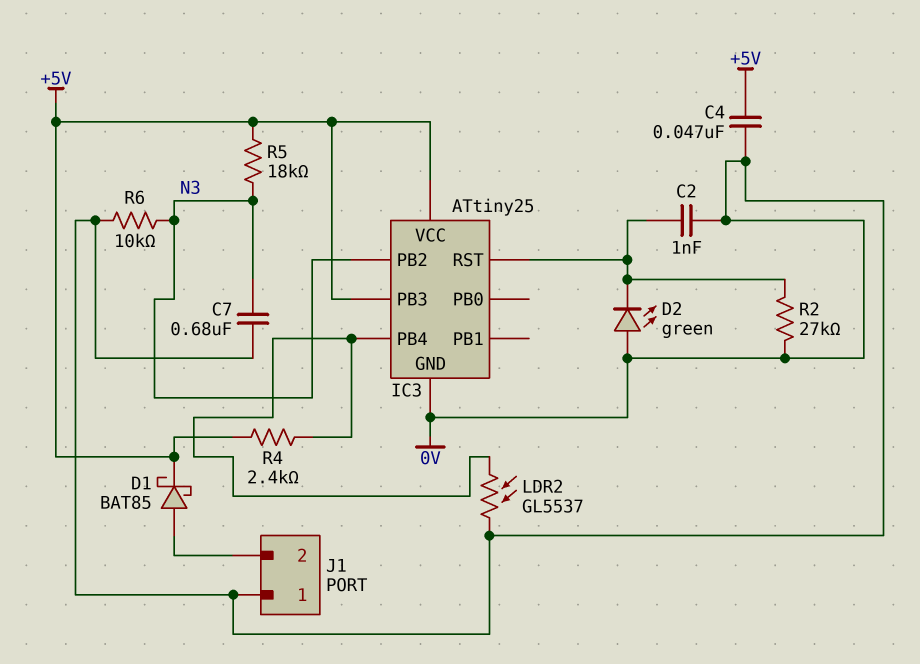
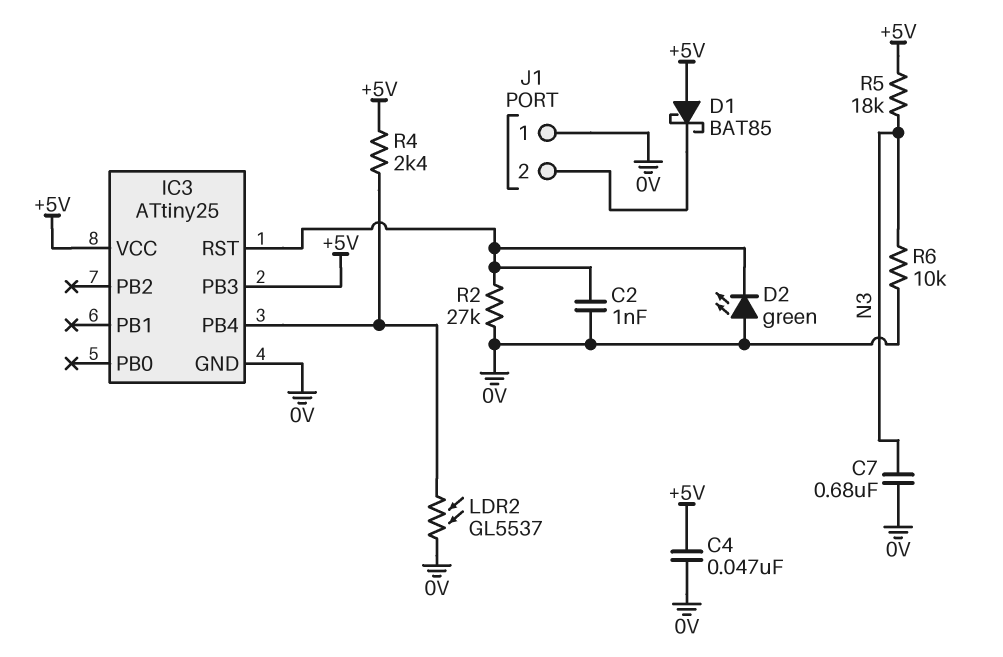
D1: schottky BAT85 (A J1/2, K +5V) -> schottky BAT85 (A +5V, K J1/2)
IC3 pin PB2: N3 -> none

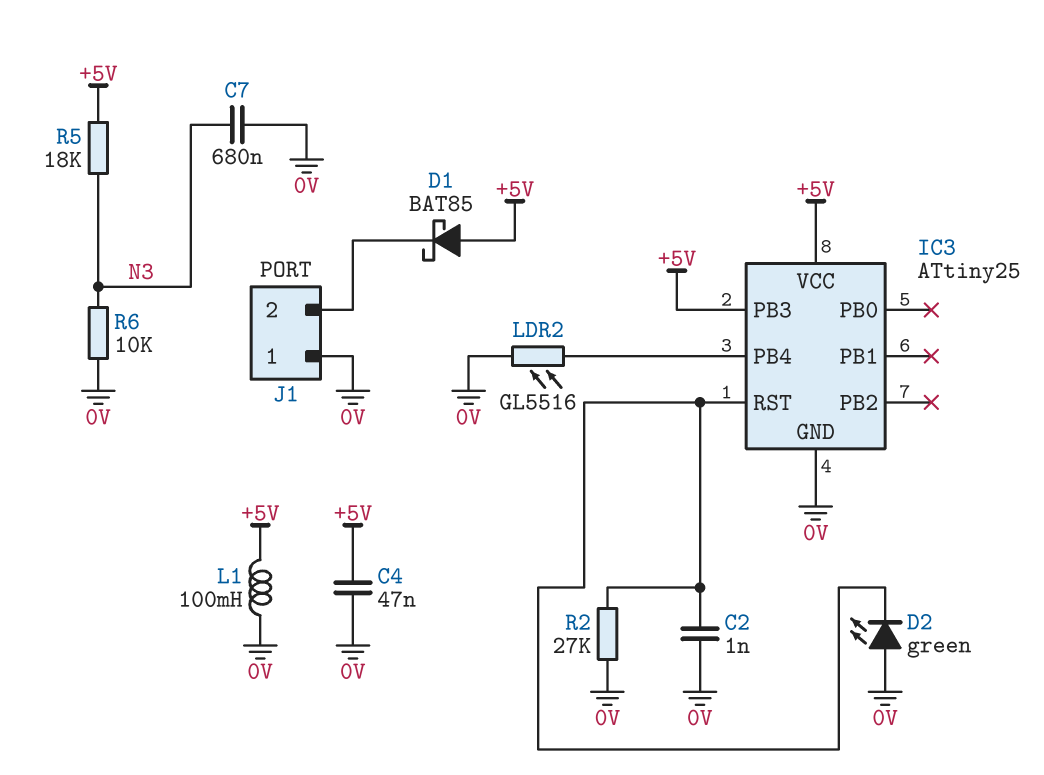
L1: none -> 100mH (+5V, 0V)
LDR2: GL5537 (0V, IC3/PB4) -> GL5516 (0V, IC3/PB4)
R4: 2.4k (+5V, IC3/PB4) -> none

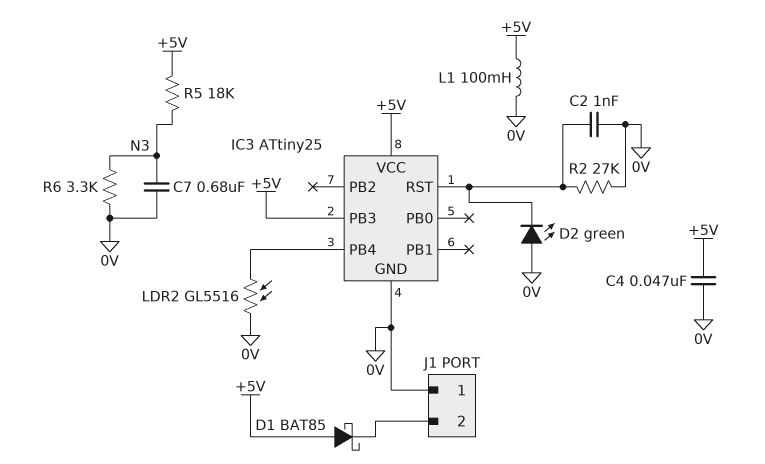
R6: 10k (0V, N3) -> 3.3k (0V, N3)

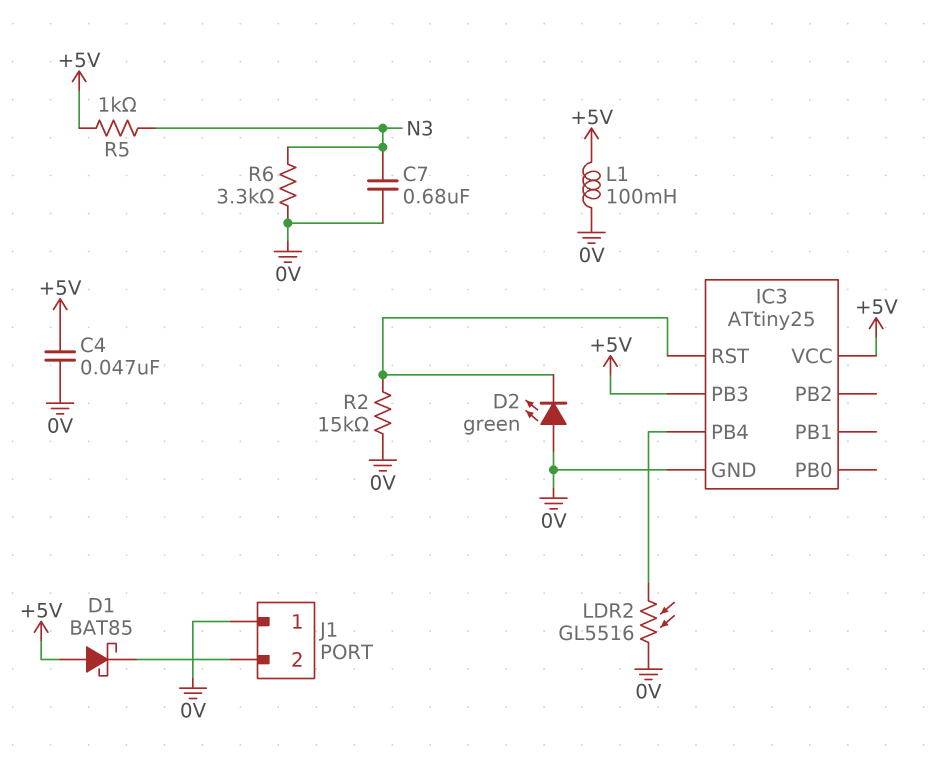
C2: 1nF (0V, IC3/RST) -> none
R2: 27k (0V, IC3/RST) -> 15k (0V, IC3/RST)
R5: 18k (+5V, N3) -> 1k (+5V, N3)

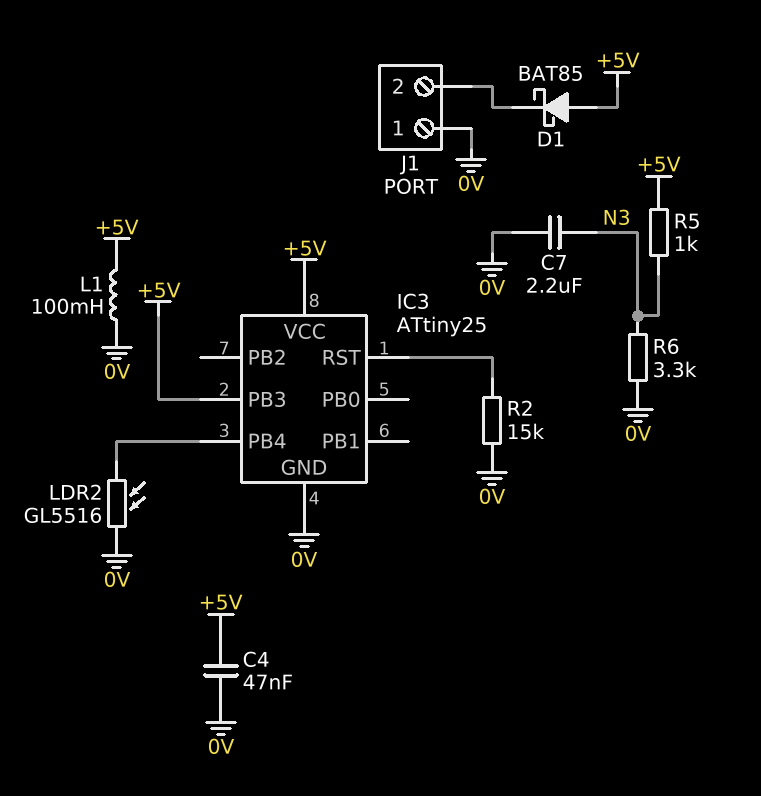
C7: 680nF (0V, N3) -> 2.2uF (0V, N3)
D2: LED green (A 0V, K IC3/RST) -> none

